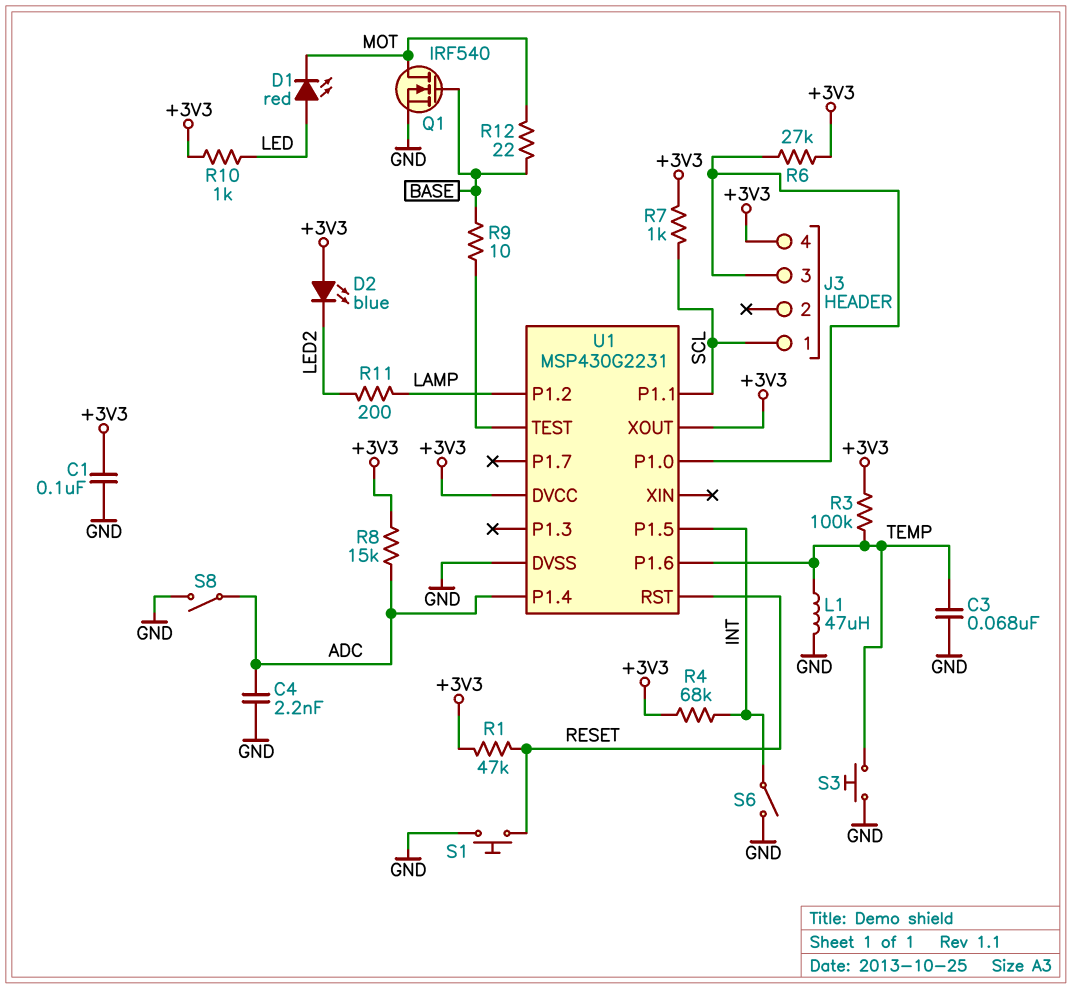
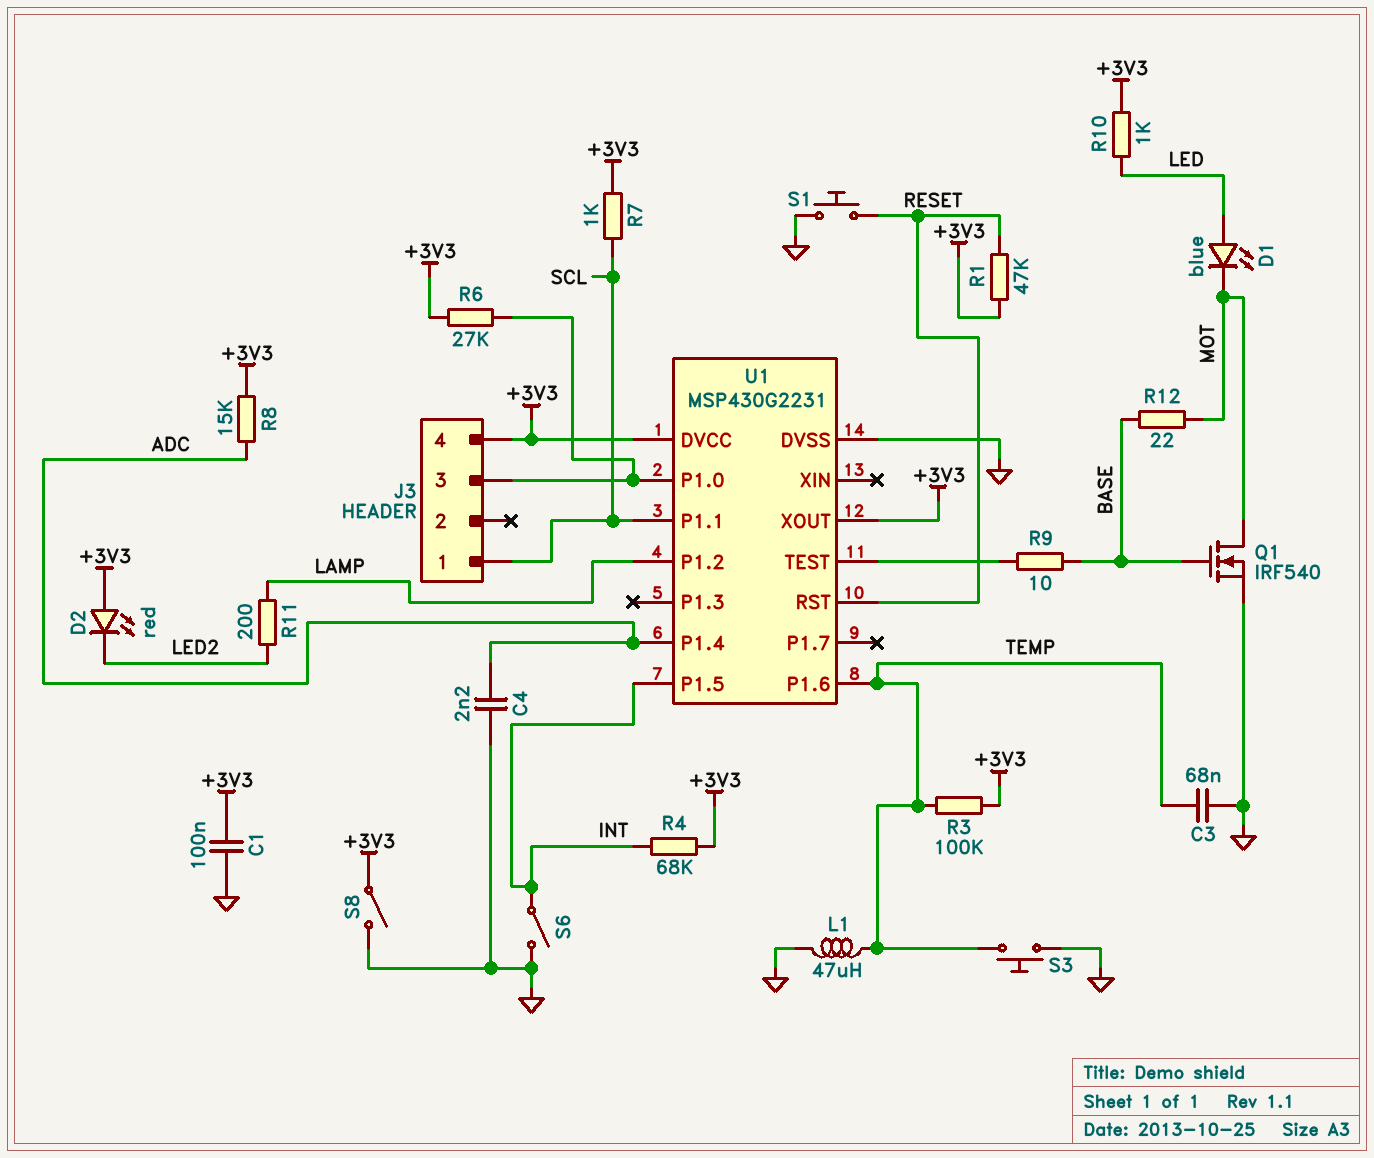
D1: LED red (A LED, K MOT) -> LED blue (A LED, K MOT)
D2: LED blue (A +3V3, K LED2) -> LED red (A +3V3, K LED2)
S8: switch (ADC, GND) -> switch (+3V3, GND)

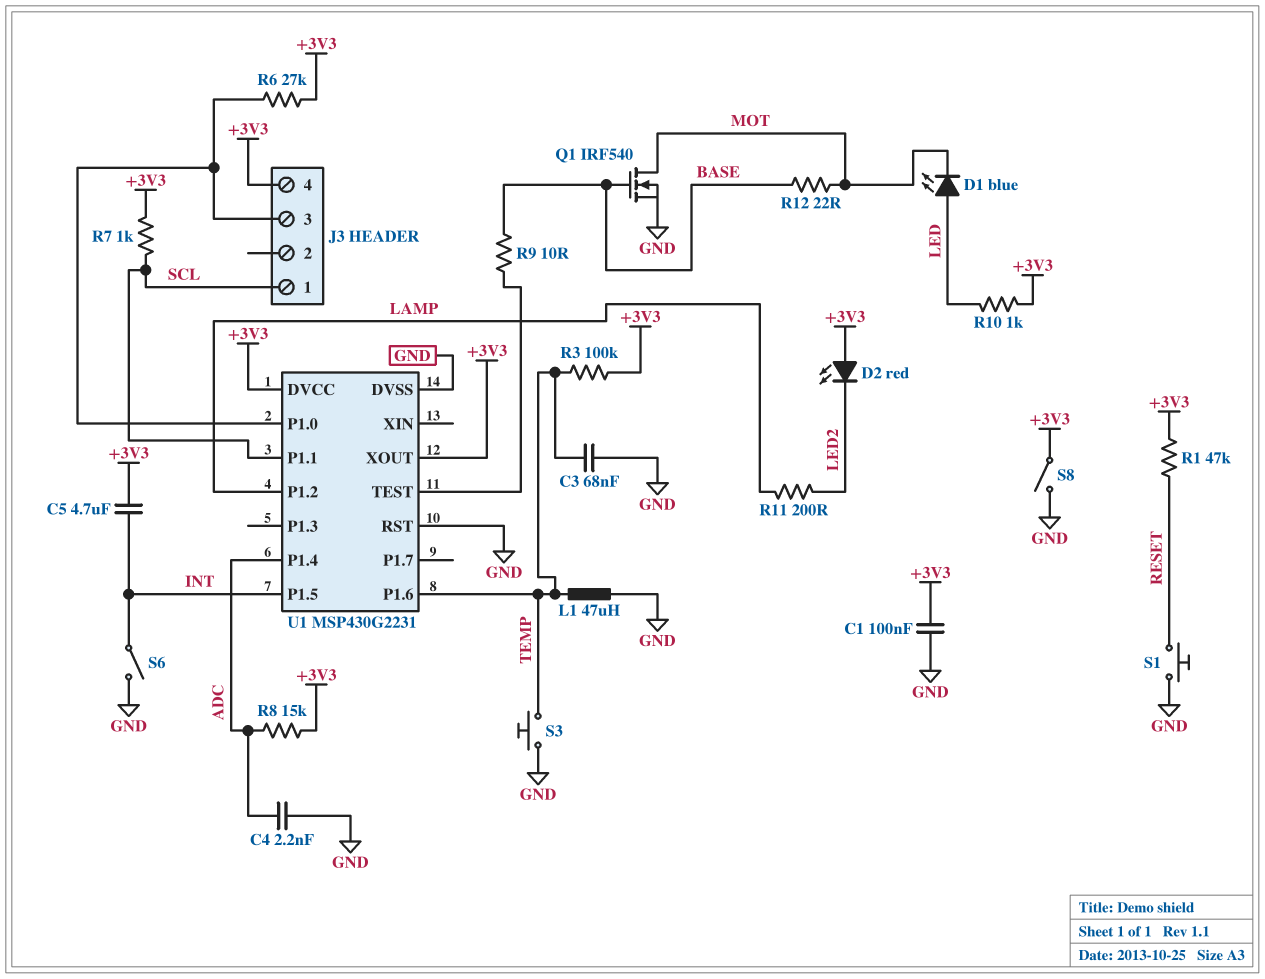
C5: none -> 4.7uF (+3V3, INT)
R4: 68k (+3V3, INT) -> none
U1 pin RST: RESET -> GND

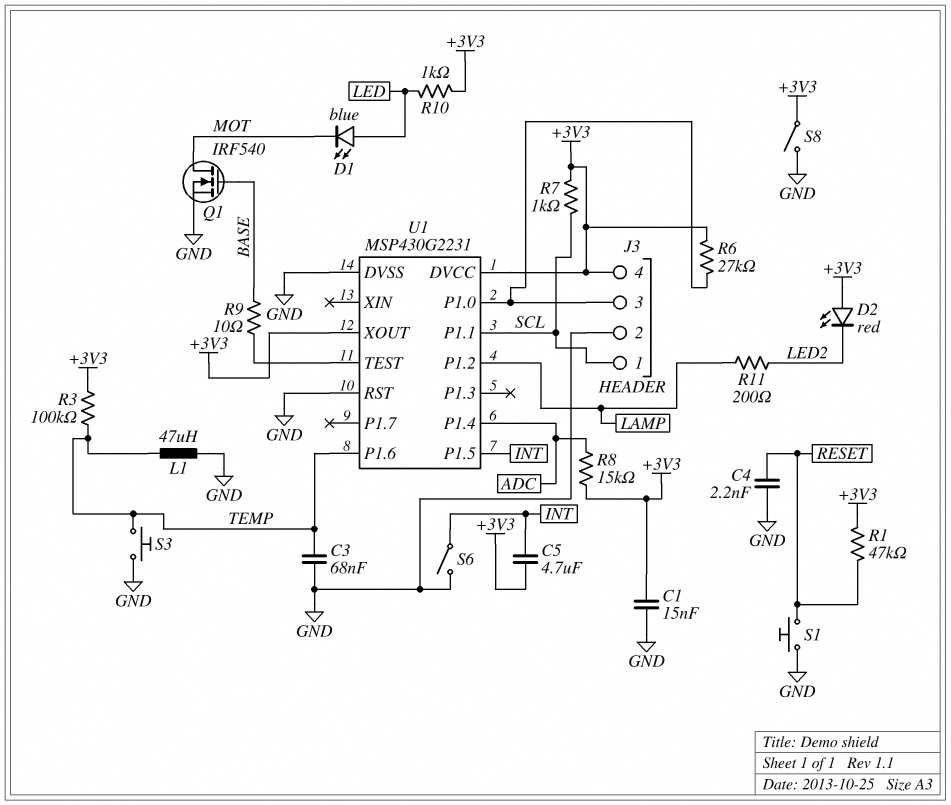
C1: 100nF (+3V3, GND) -> 15nF (+3V3, GND)
C4: 2.2nF (ADC, GND) -> 2.2nF (GND, RESET)
J3 pin 2: none -> GND
R12: 22 (BASE, MOT) -> none

